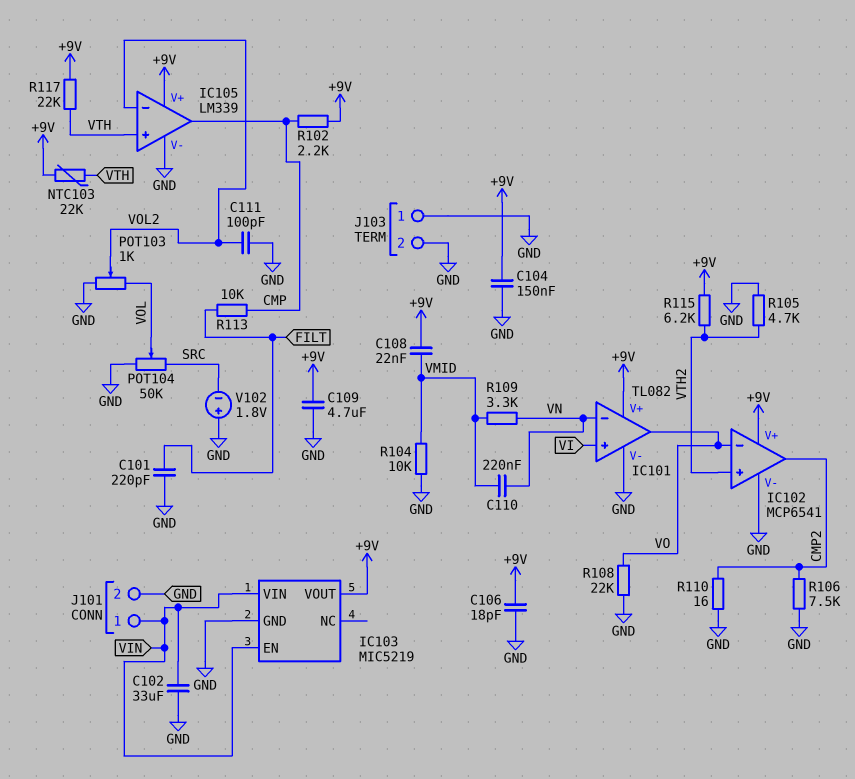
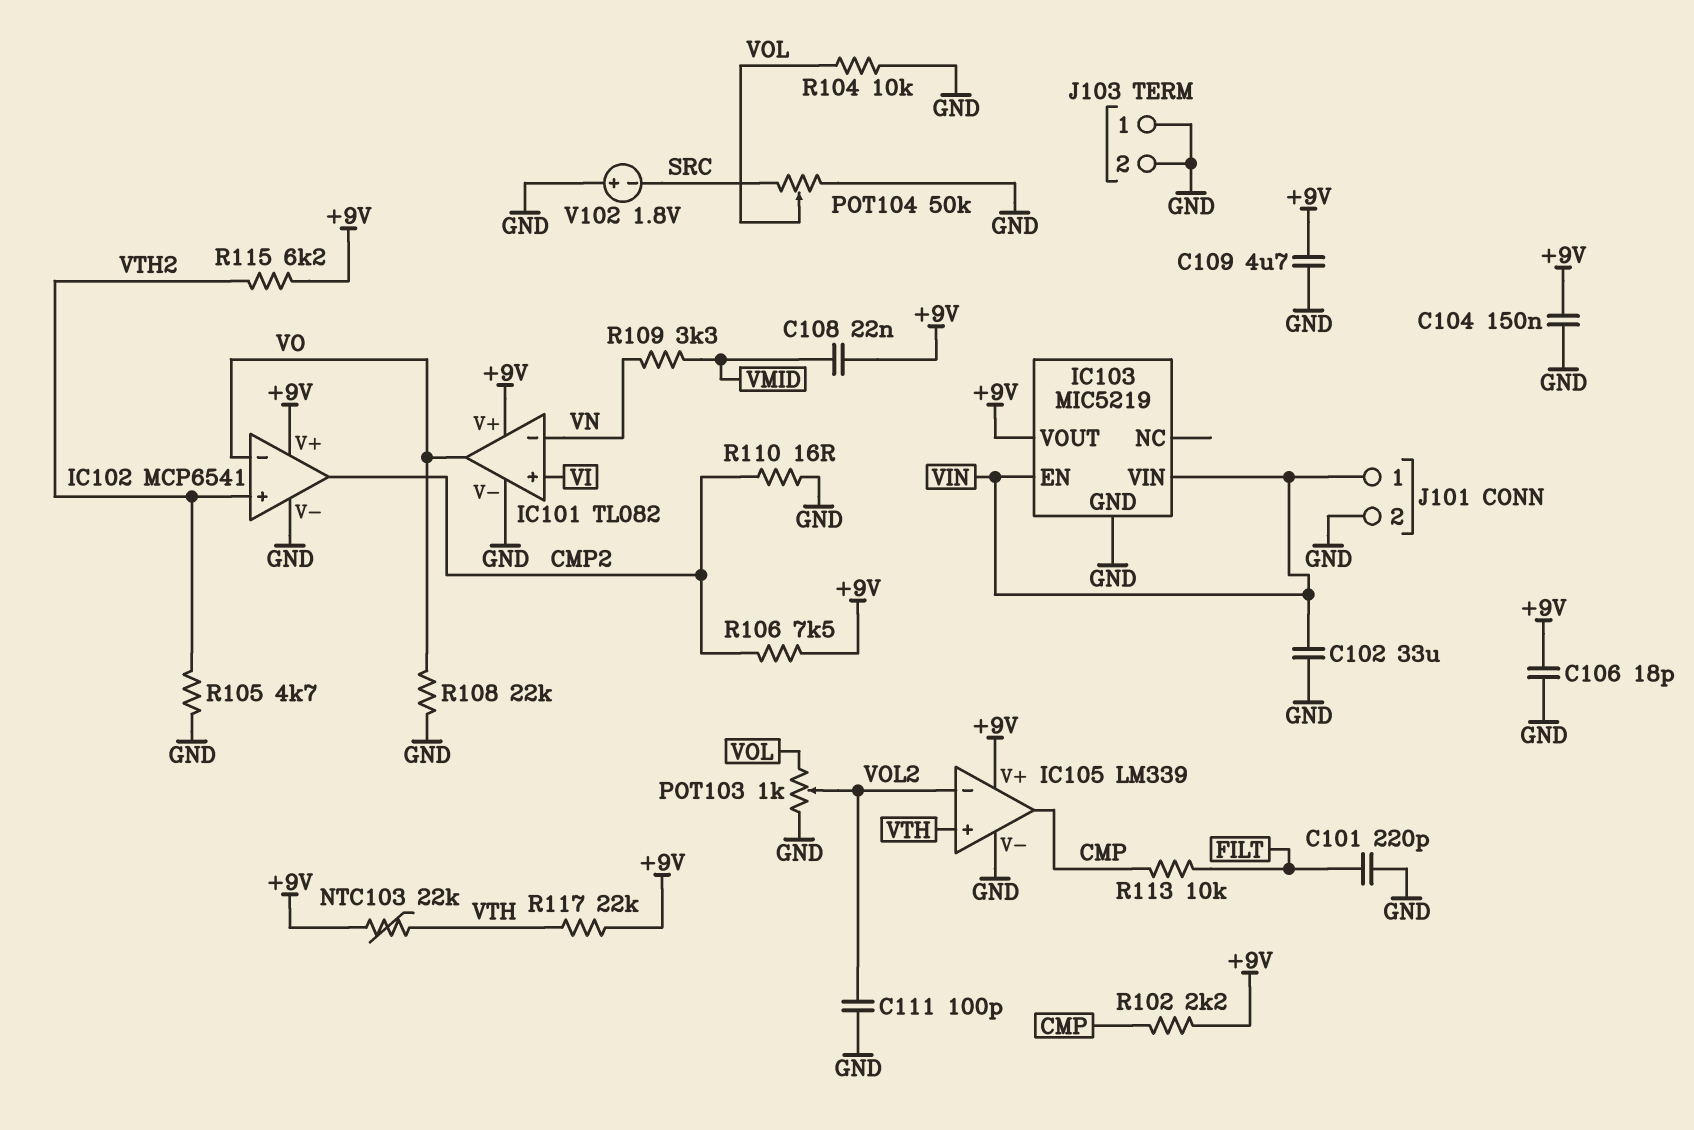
C110: 220nF (VMID, VN) -> none
R104: 10k (GND, VMID) -> 10k (GND, VOL)
R106: 7.5k (CMP2, GND) -> 7.5k (+9V, CMP2)

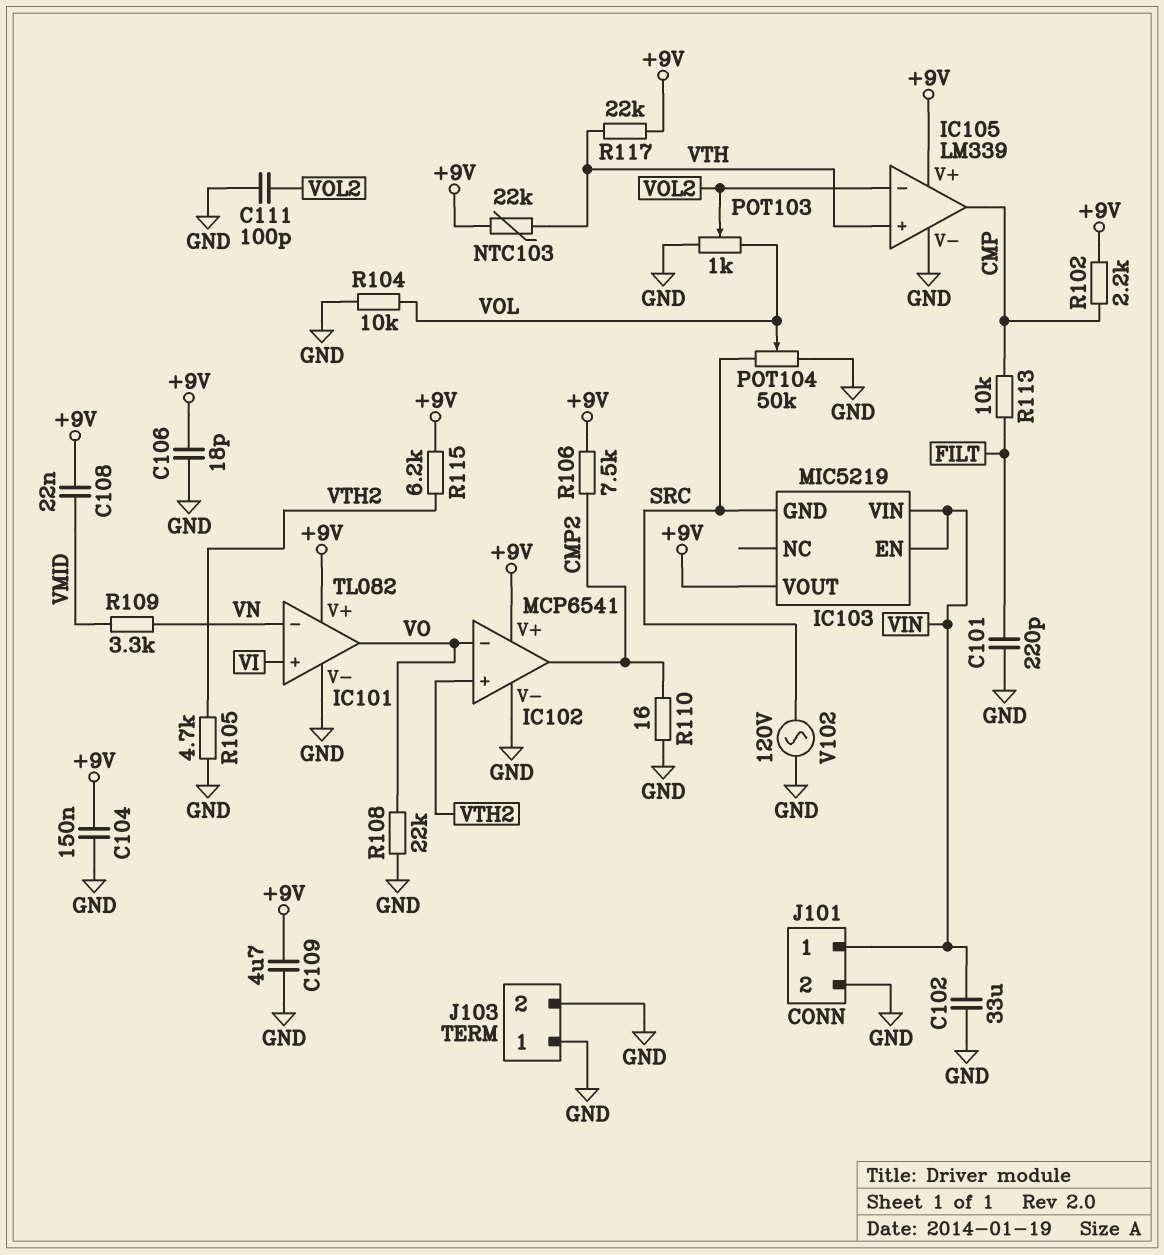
IC103 pin GND: GND -> SRC
V102: 1.8V (plus GND, minus SRC) -> AC 120V (GND, SRC)

